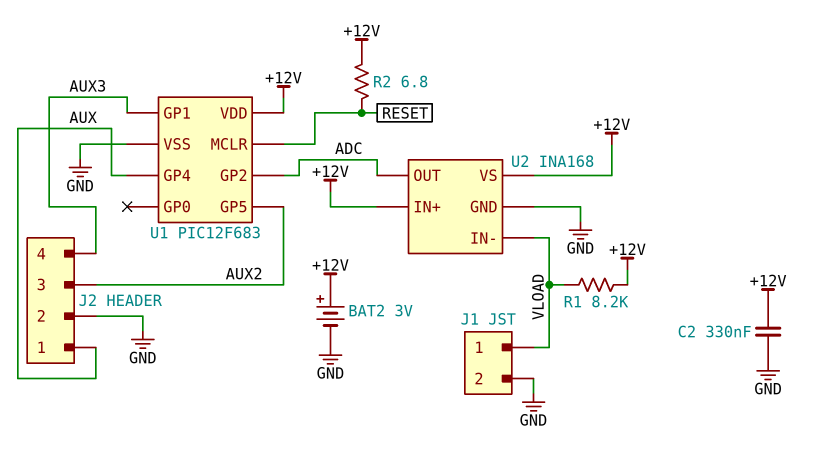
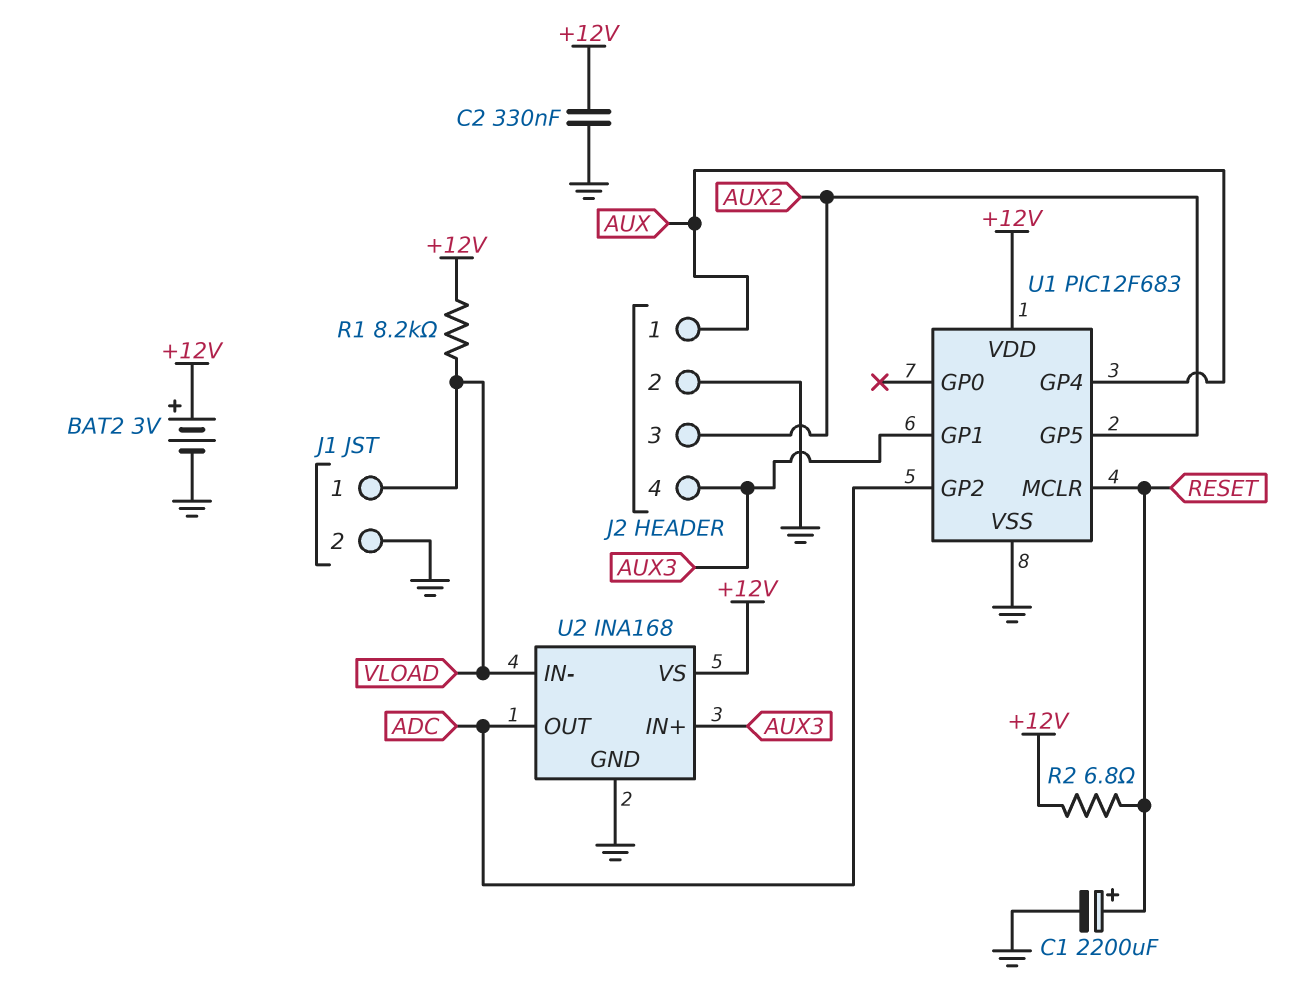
C1: none -> 2200uF (plus RESET, minus GND)
U2 pin IN+: +12V -> AUX3

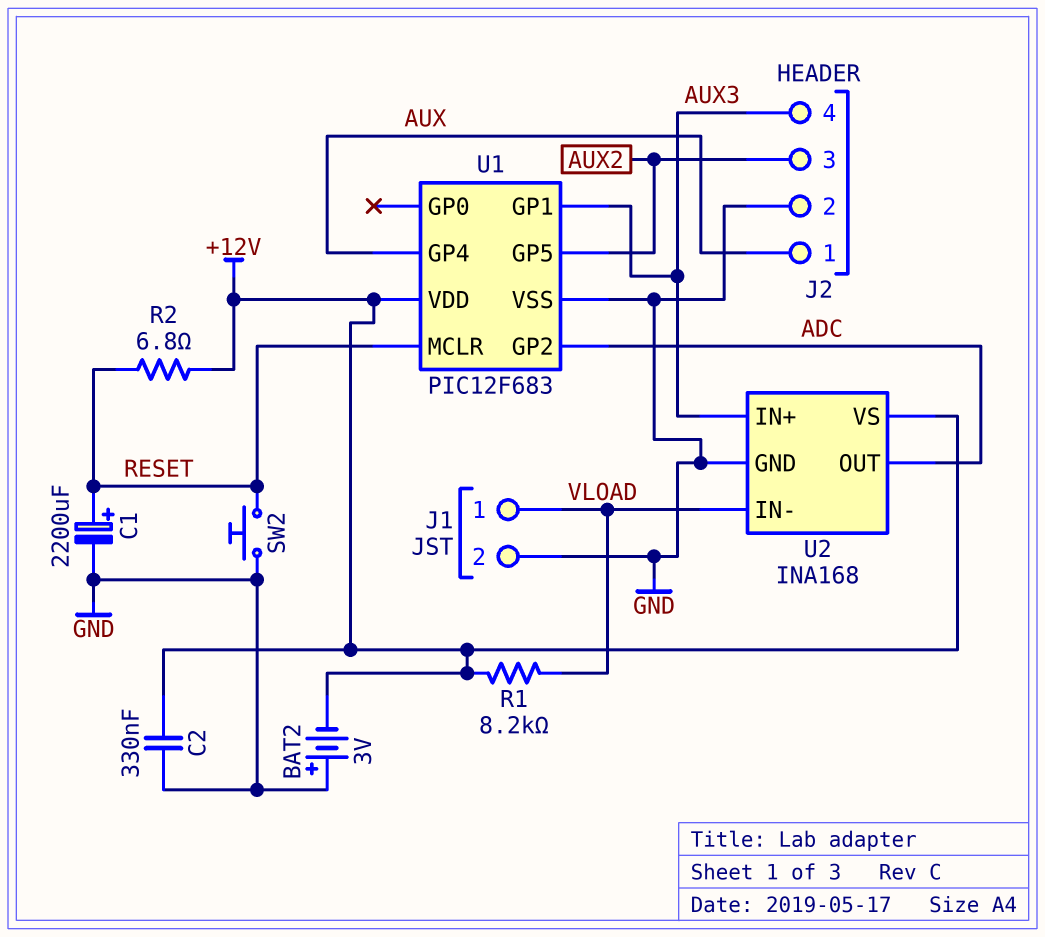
BAT2: 3V (plus +12V, minus GND) -> 3V (plus GND, minus +12V)
SW2: none -> button (GND, RESET)

